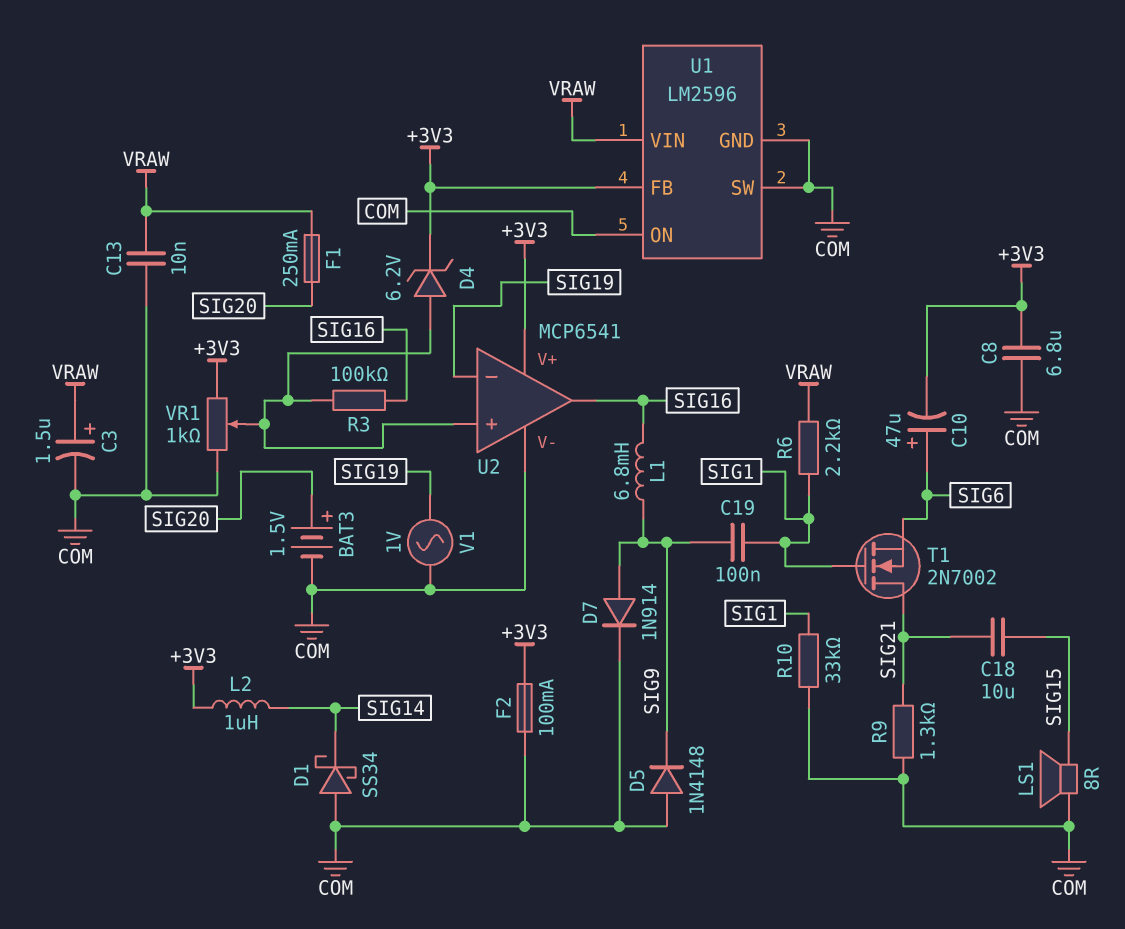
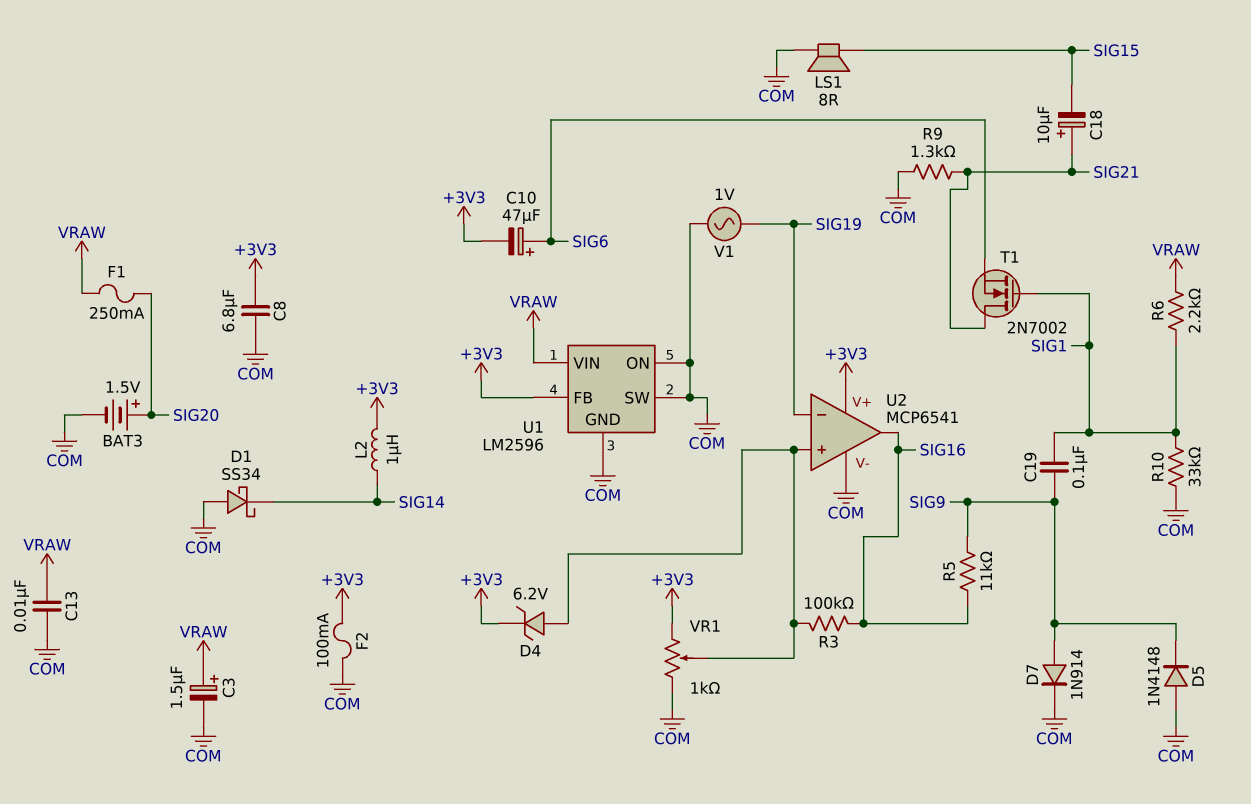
C18: 10uF (SIG15, SIG21) -> 10uF (plus SIG21, minus SIG15)
L1: 6.8mH (SIG9, SIG16) -> none
R5: none -> 11k (SIG9, SIG16)

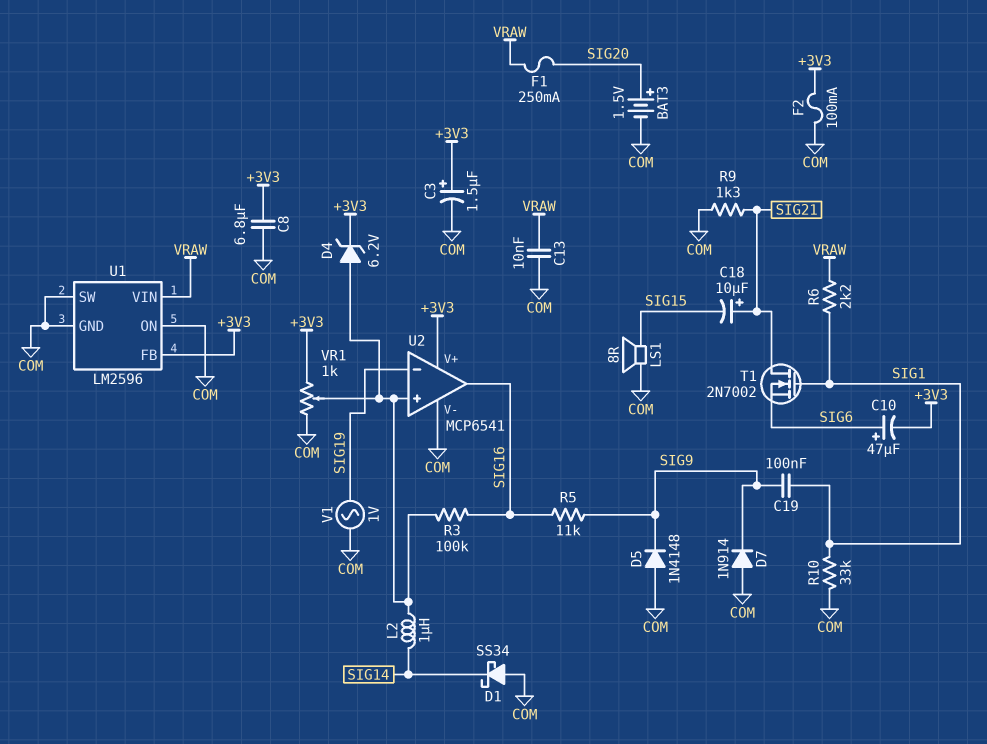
C3: 1.5uF (plus VRAW, minus COM) -> 1.5uF (plus +3V3, minus COM)
D7: diode 1N914 (A SIG9, K COM) -> diode 1N914 (A COM, K SIG9)
L2: 1uH (+3V3, SIG14) -> 1uH (SIG14, U2/in+)

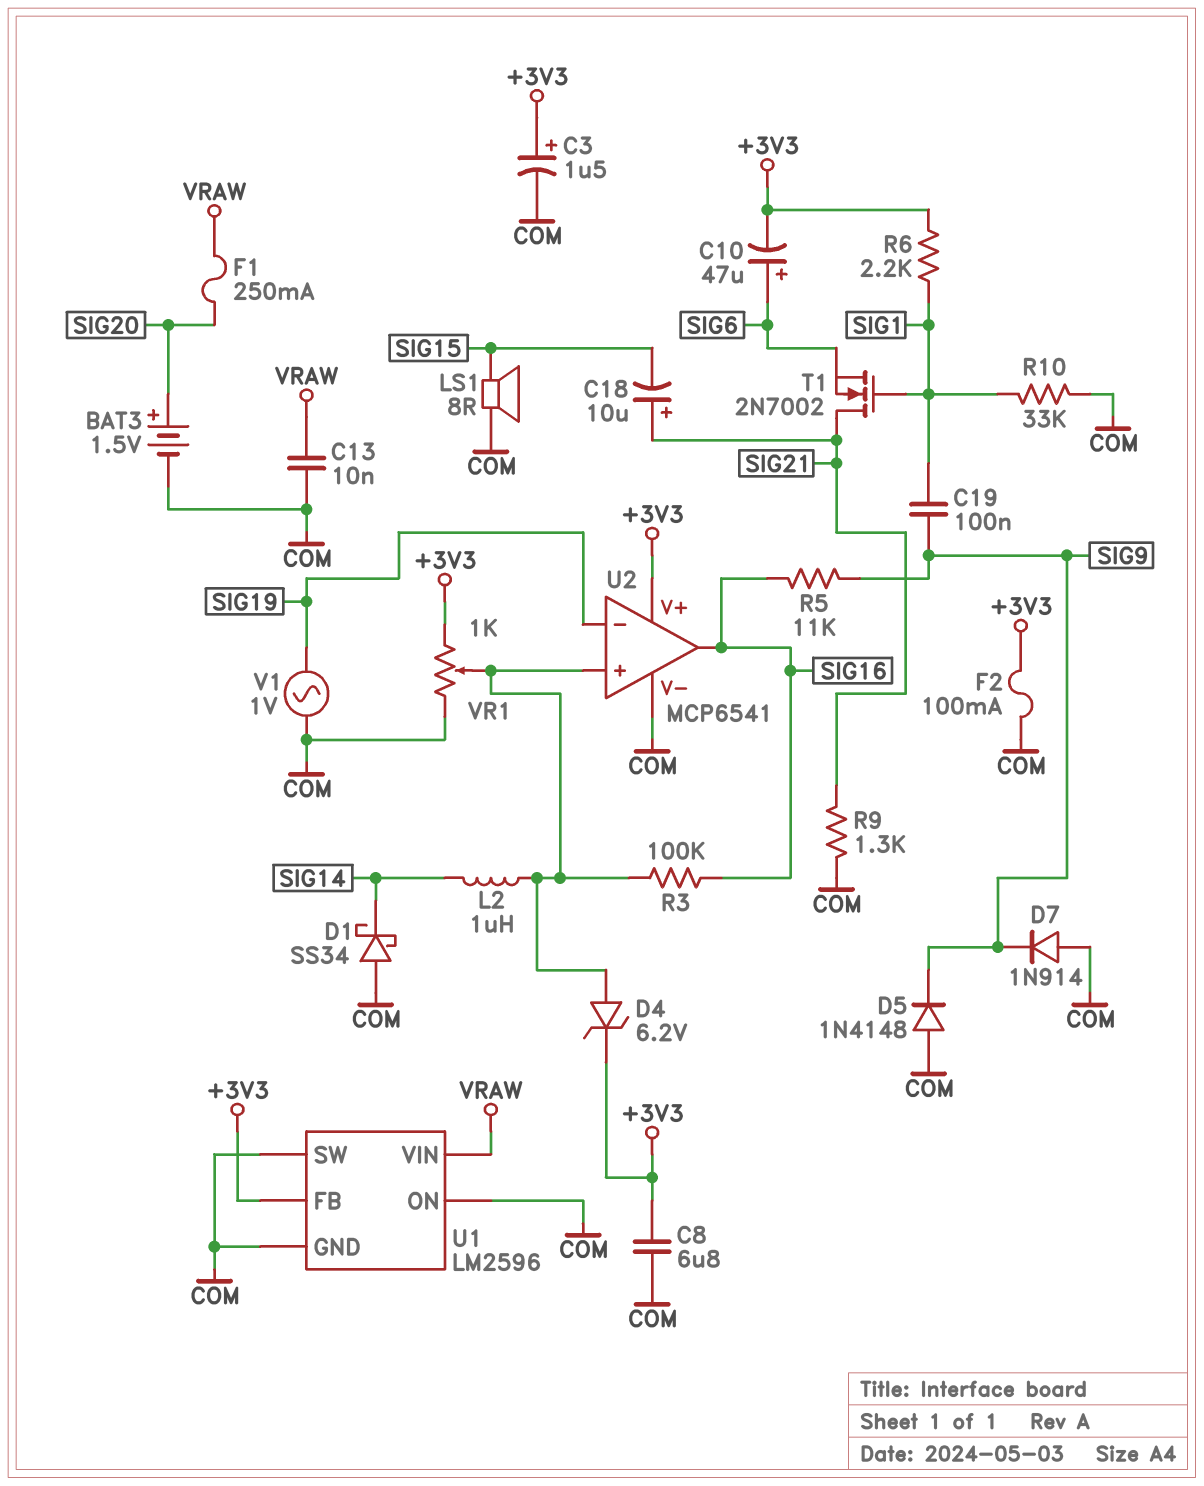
R6: 2.2k (SIG1, VRAW) -> 2.2k (+3V3, SIG1)

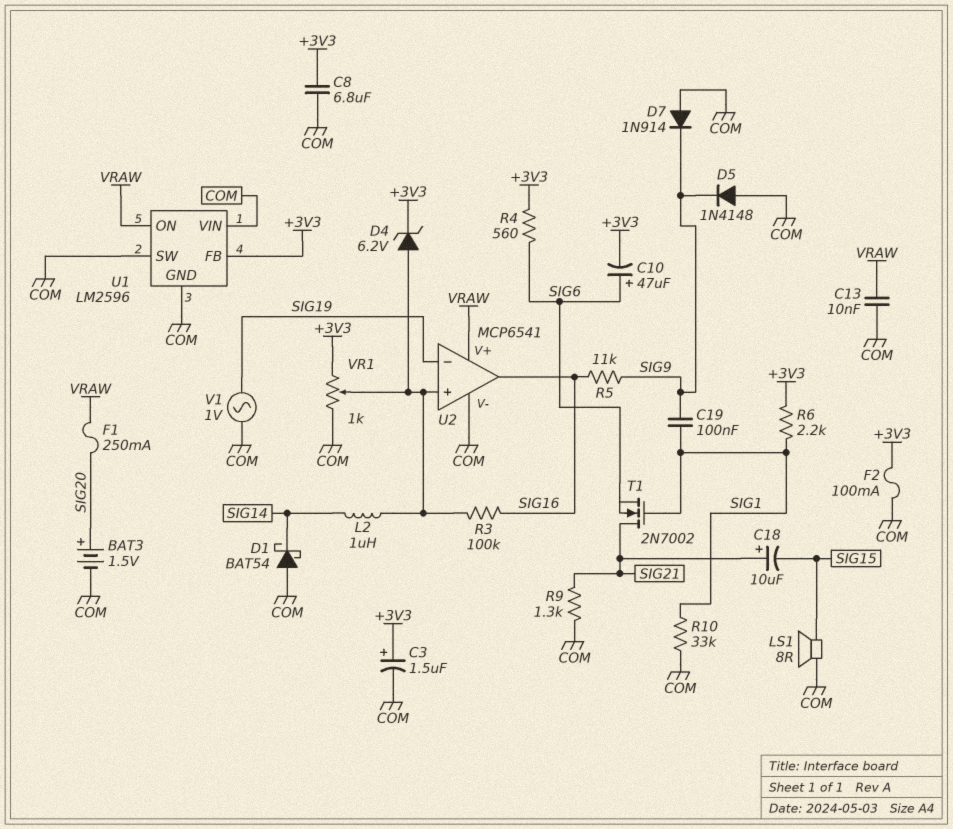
D1: schottky SS34 (A COM, K SIG14) -> schottky BAT54 (A COM, K SIG14)
R4: none -> 560 (+3V3, SIG6)
U1 pin ON: COM -> VRAW
U1 pin VIN: VRAW -> COM
U2 pin V+: +3V3 -> VRAW

